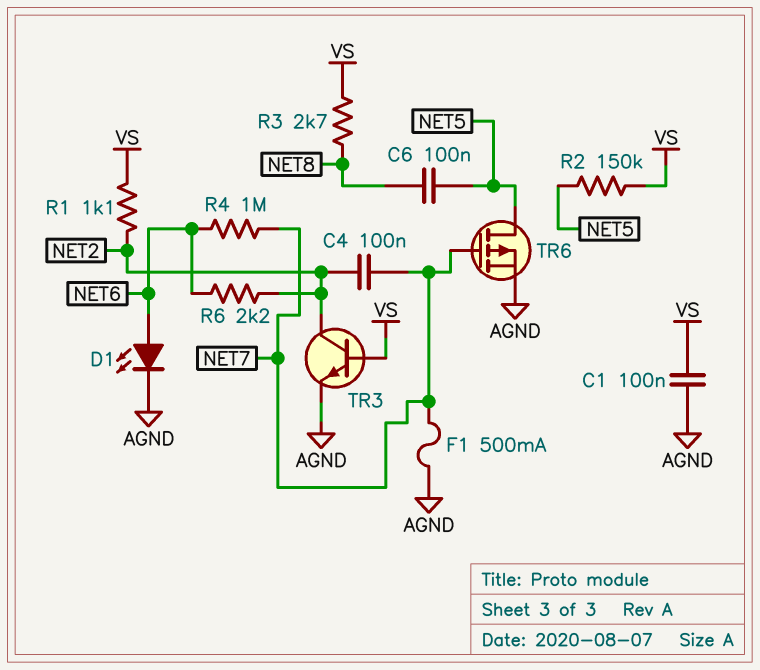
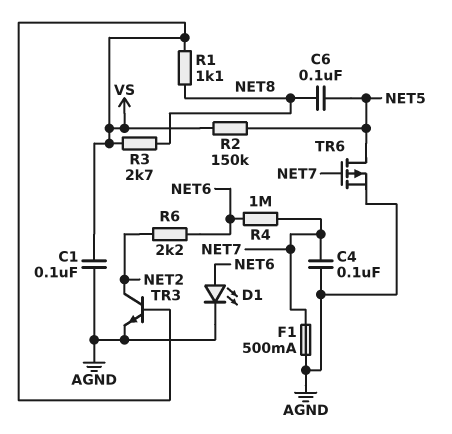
C4: 100nF (NET2, NET7) -> 100nF (AGND, NET7)
R1: 1.1k (NET2, VS) -> 1.1k (NET8, VS)

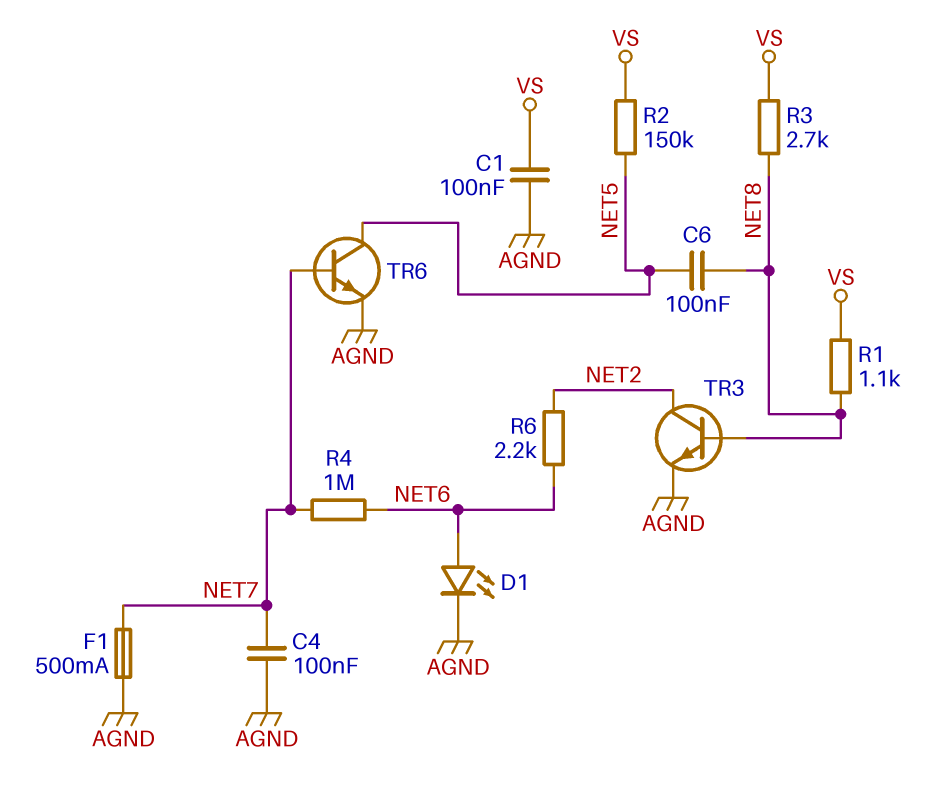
TR3: NPN (B VS, C NET2, E AGND) -> NPN (B NET8, C NET2, E AGND)
TR6: PMOS (G NET7, D NET5, S AGND) -> NPN (B NET7, C NET5, E AGND)

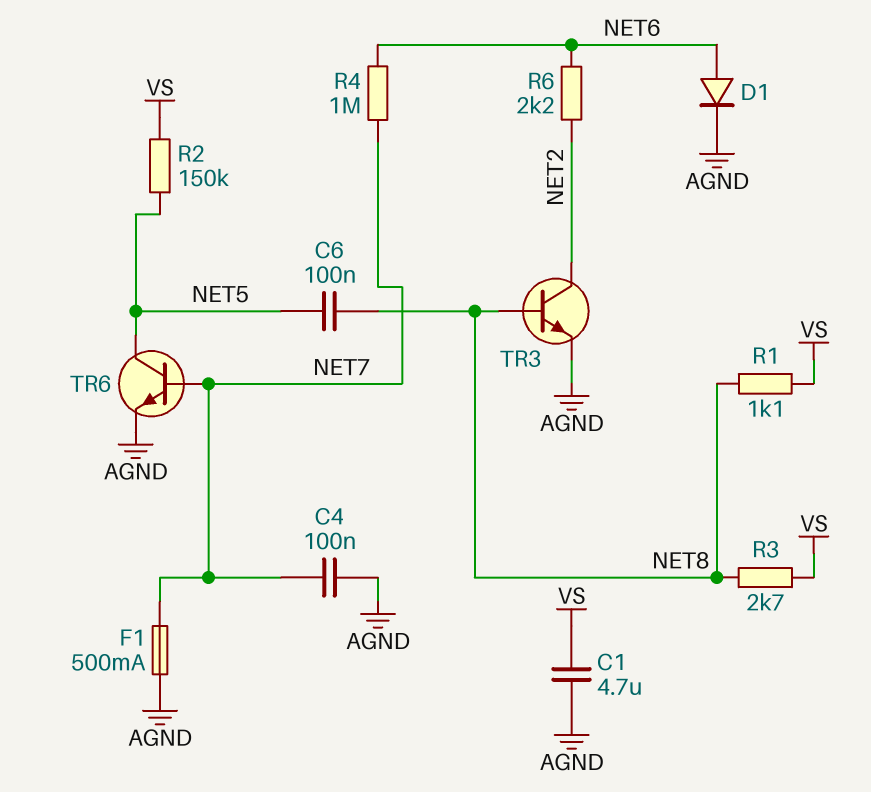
C1: 100nF (AGND, VS) -> 4.7uF (AGND, VS)
D1: LED (A NET6, K AGND) -> diode (A NET6, K AGND)

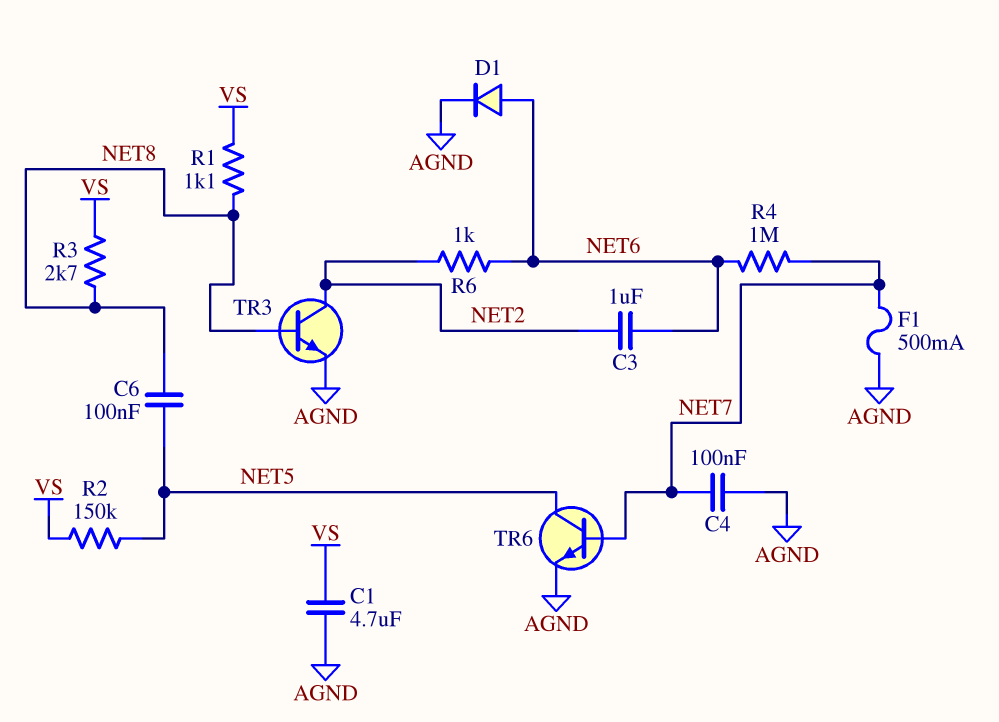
C3: none -> 1uF (NET2, NET6)
R6: 2.2k (NET2, NET6) -> 1k (NET2, NET6)

